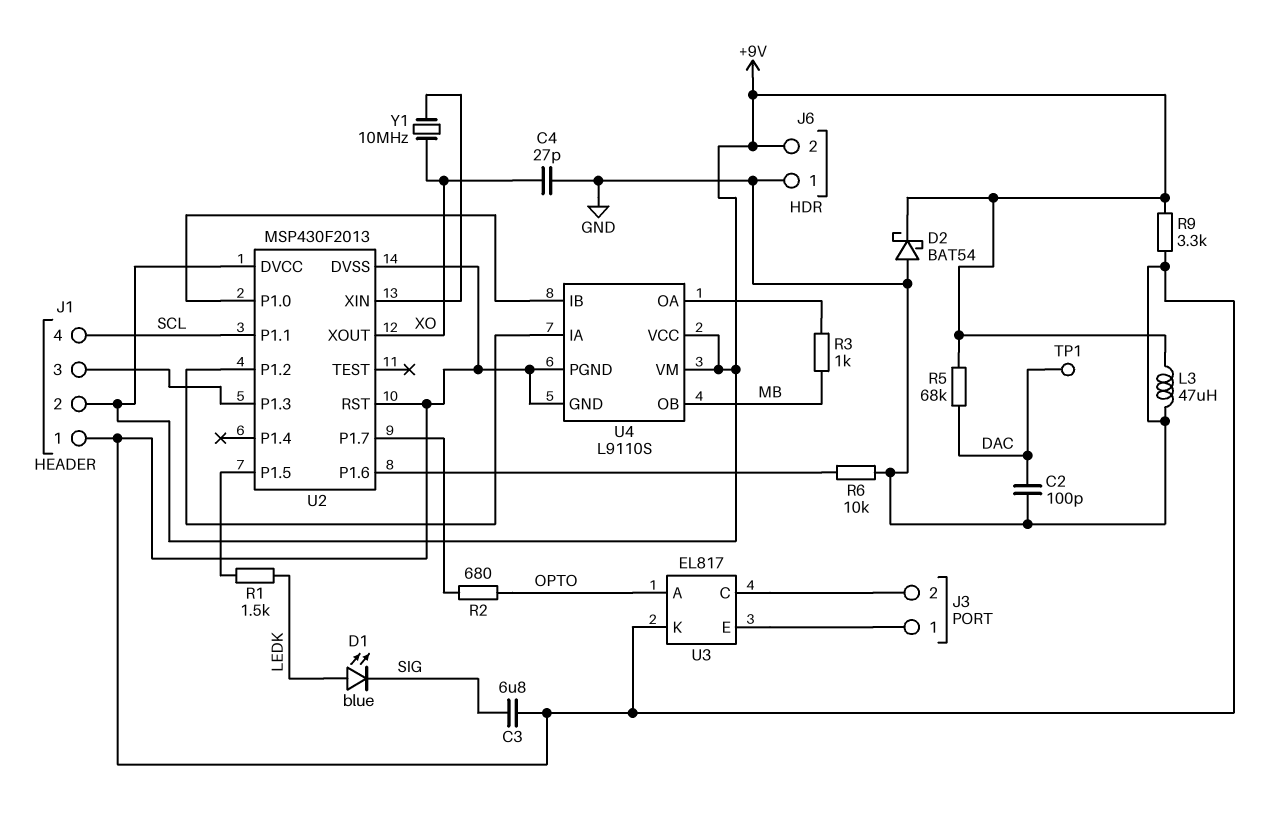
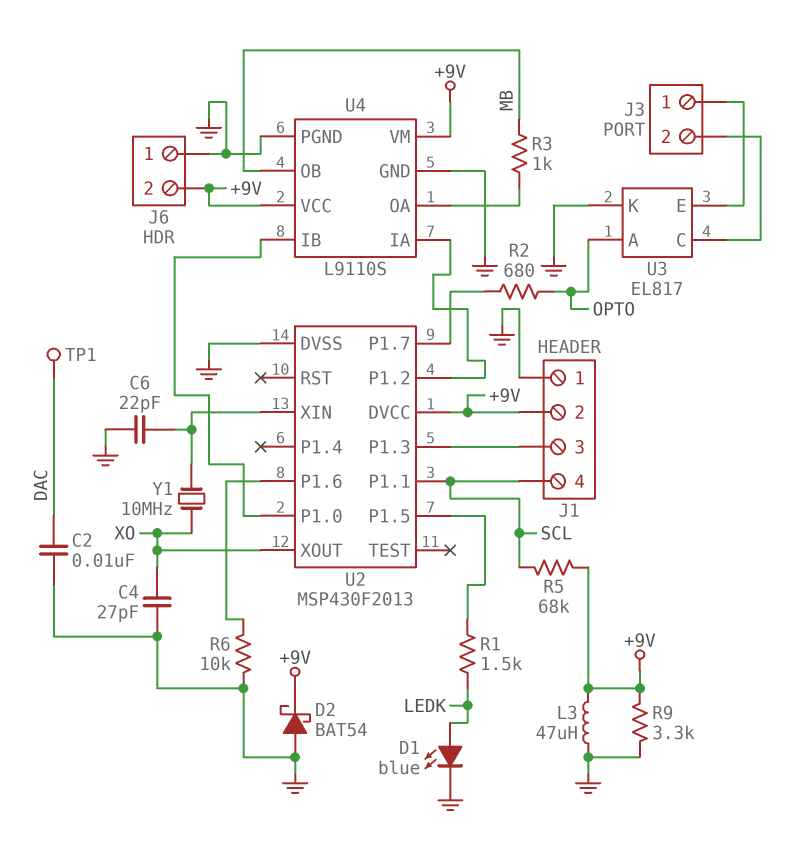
C2: 100pF (DAC, GND) -> 10nF (DAC, GND)
C3: 6.8uF (GND, SIG) -> none
C6: none -> 22pF (GND, U2/XIN)
D1: LED blue (A LEDK, K SIG) -> LED blue (A LEDK, K GND)
R5: 68k (+9V, DAC) -> 68k (+9V, SCL)
U2 pin RST: GND -> none

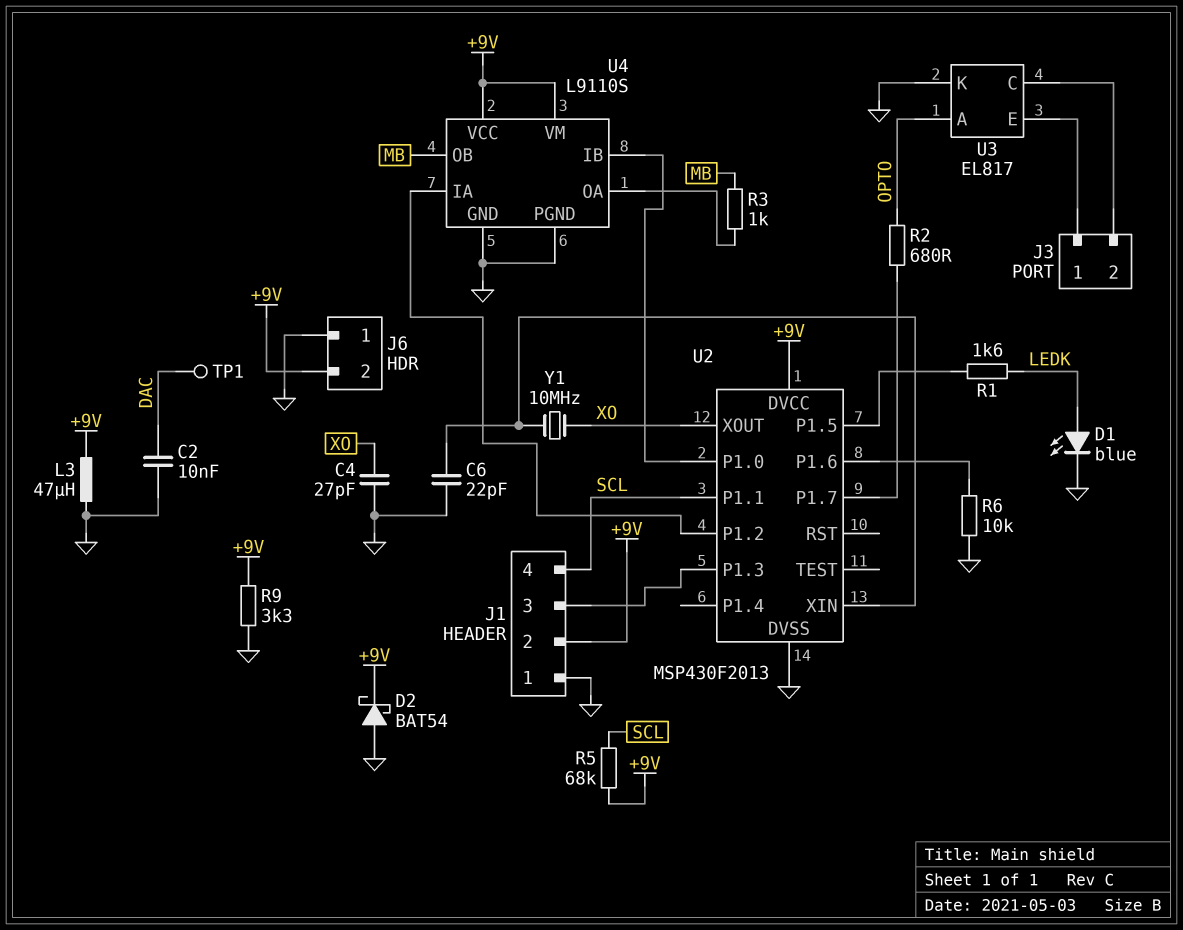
R1: 1.5k (LEDK, U2/P1.5) -> 1.6k (LEDK, U2/P1.5)

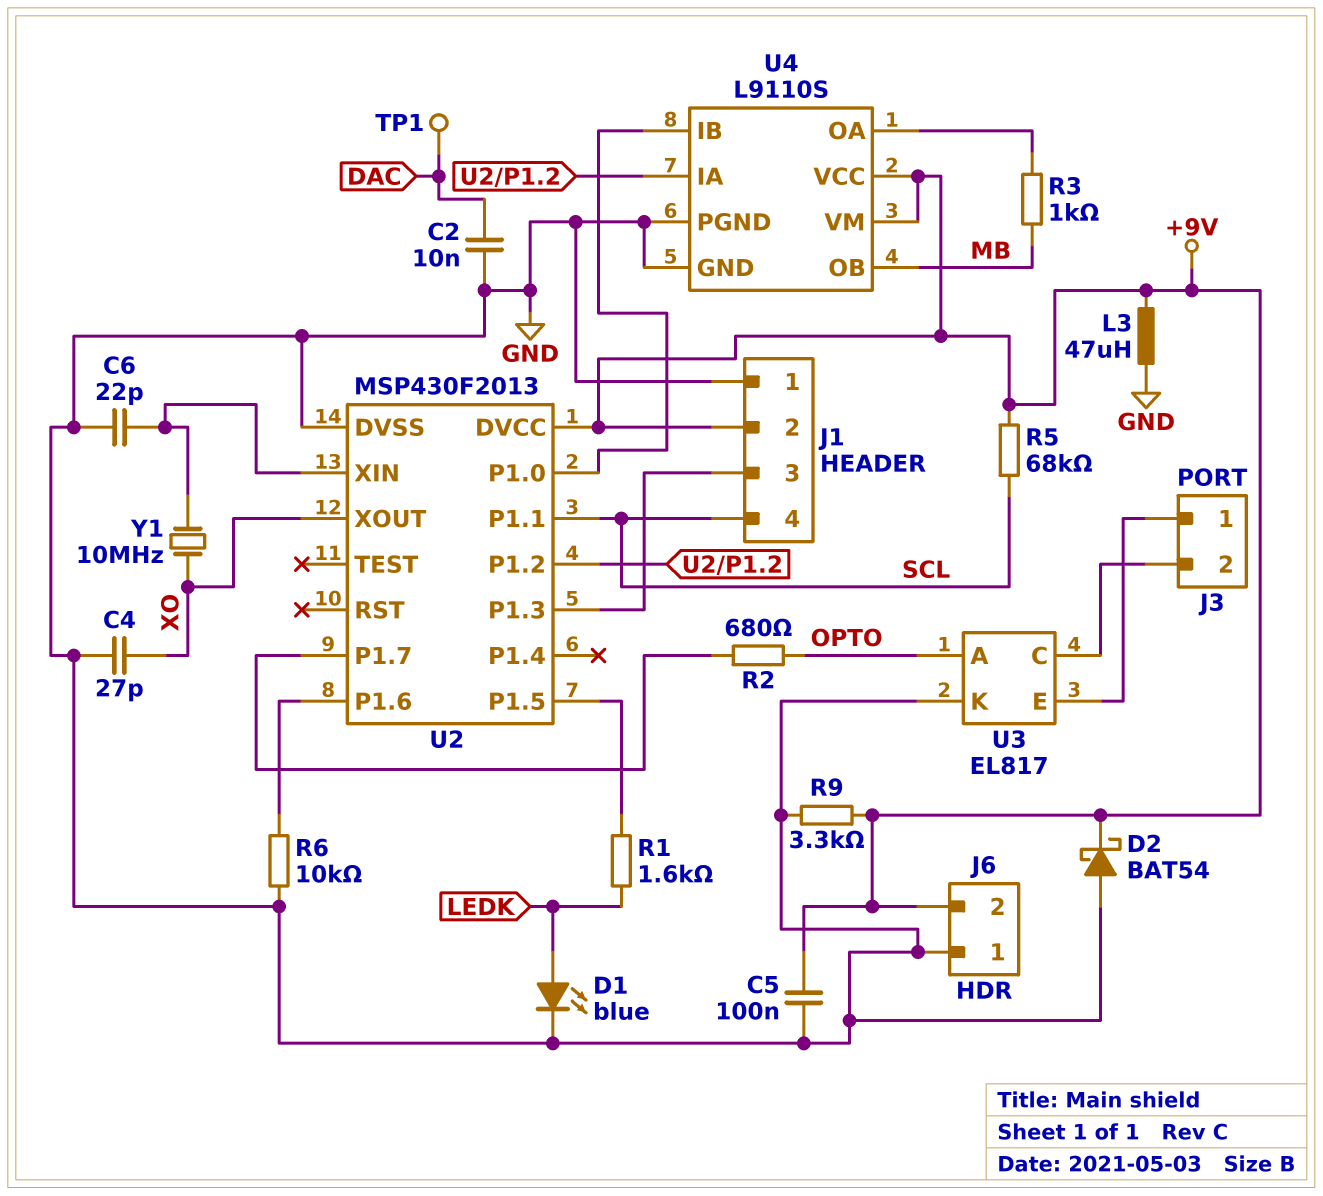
C5: none -> 100nF (+9V, GND)

